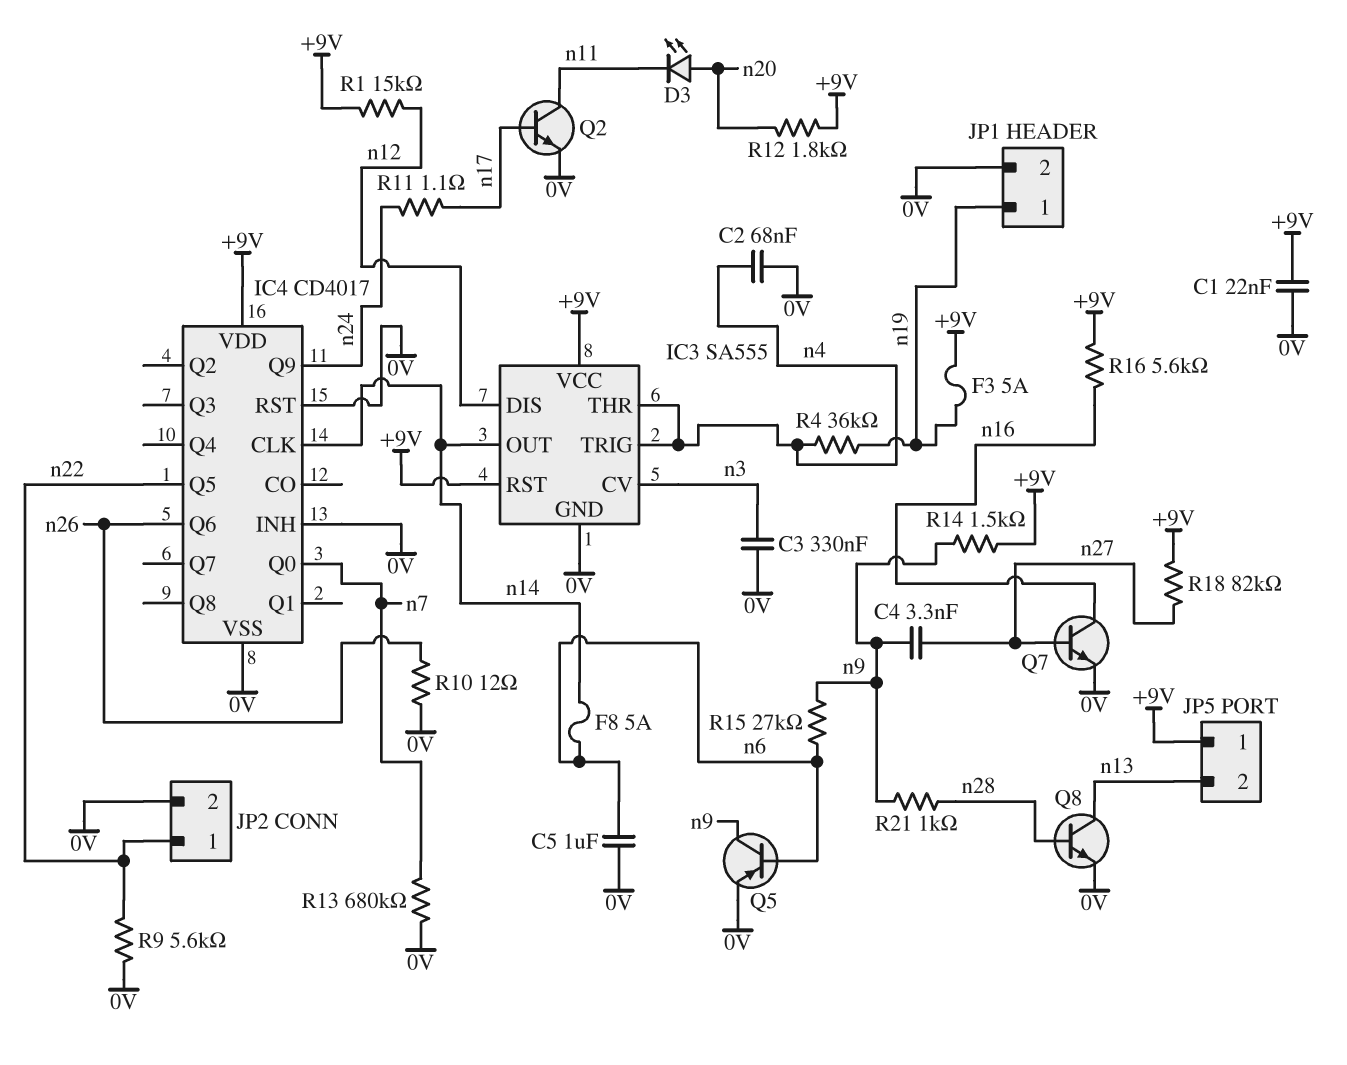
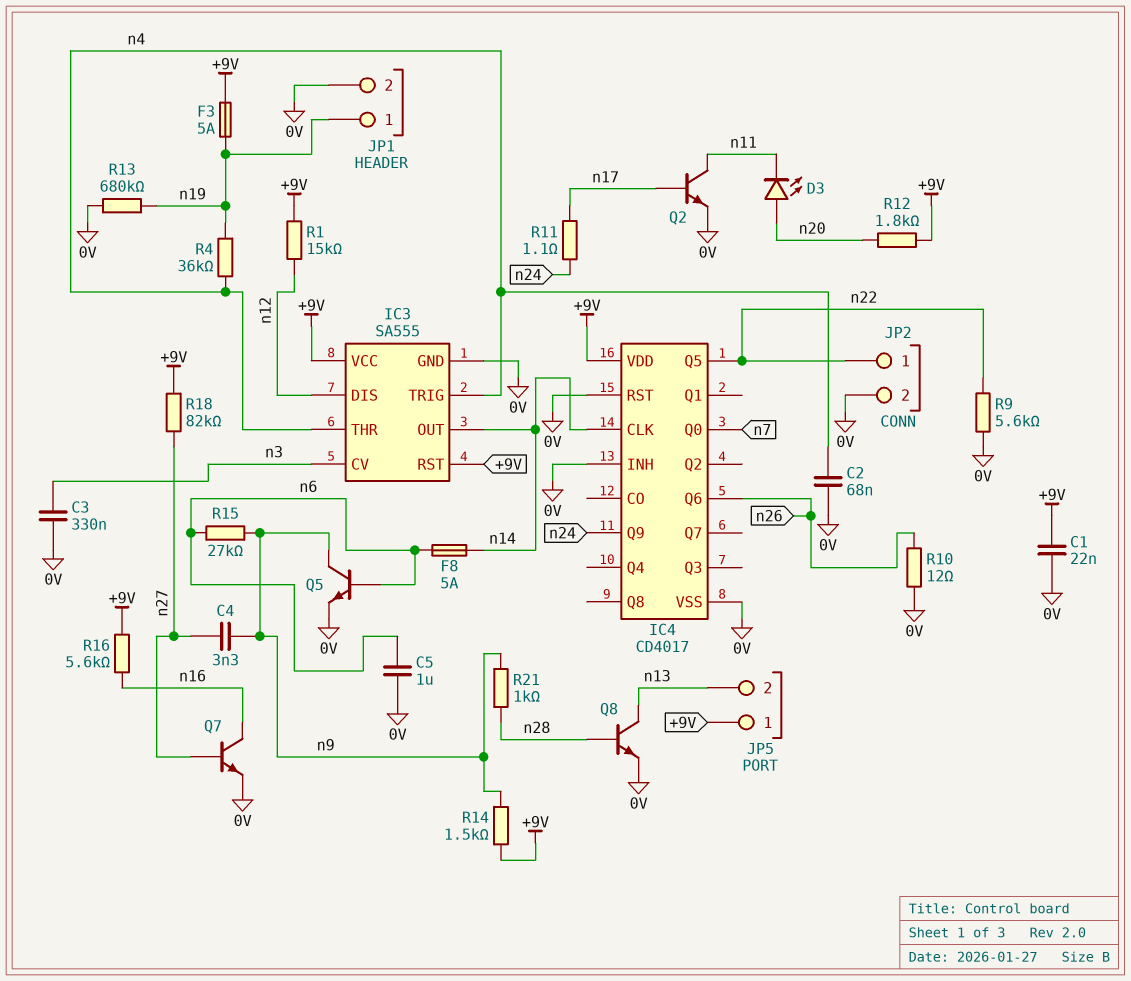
Q5: PNP (B n6, C n9, E 0V) -> NPN (B n6, C n9, E 0V)
R13: 680k (0V, n7) -> 680k (0V, n19)

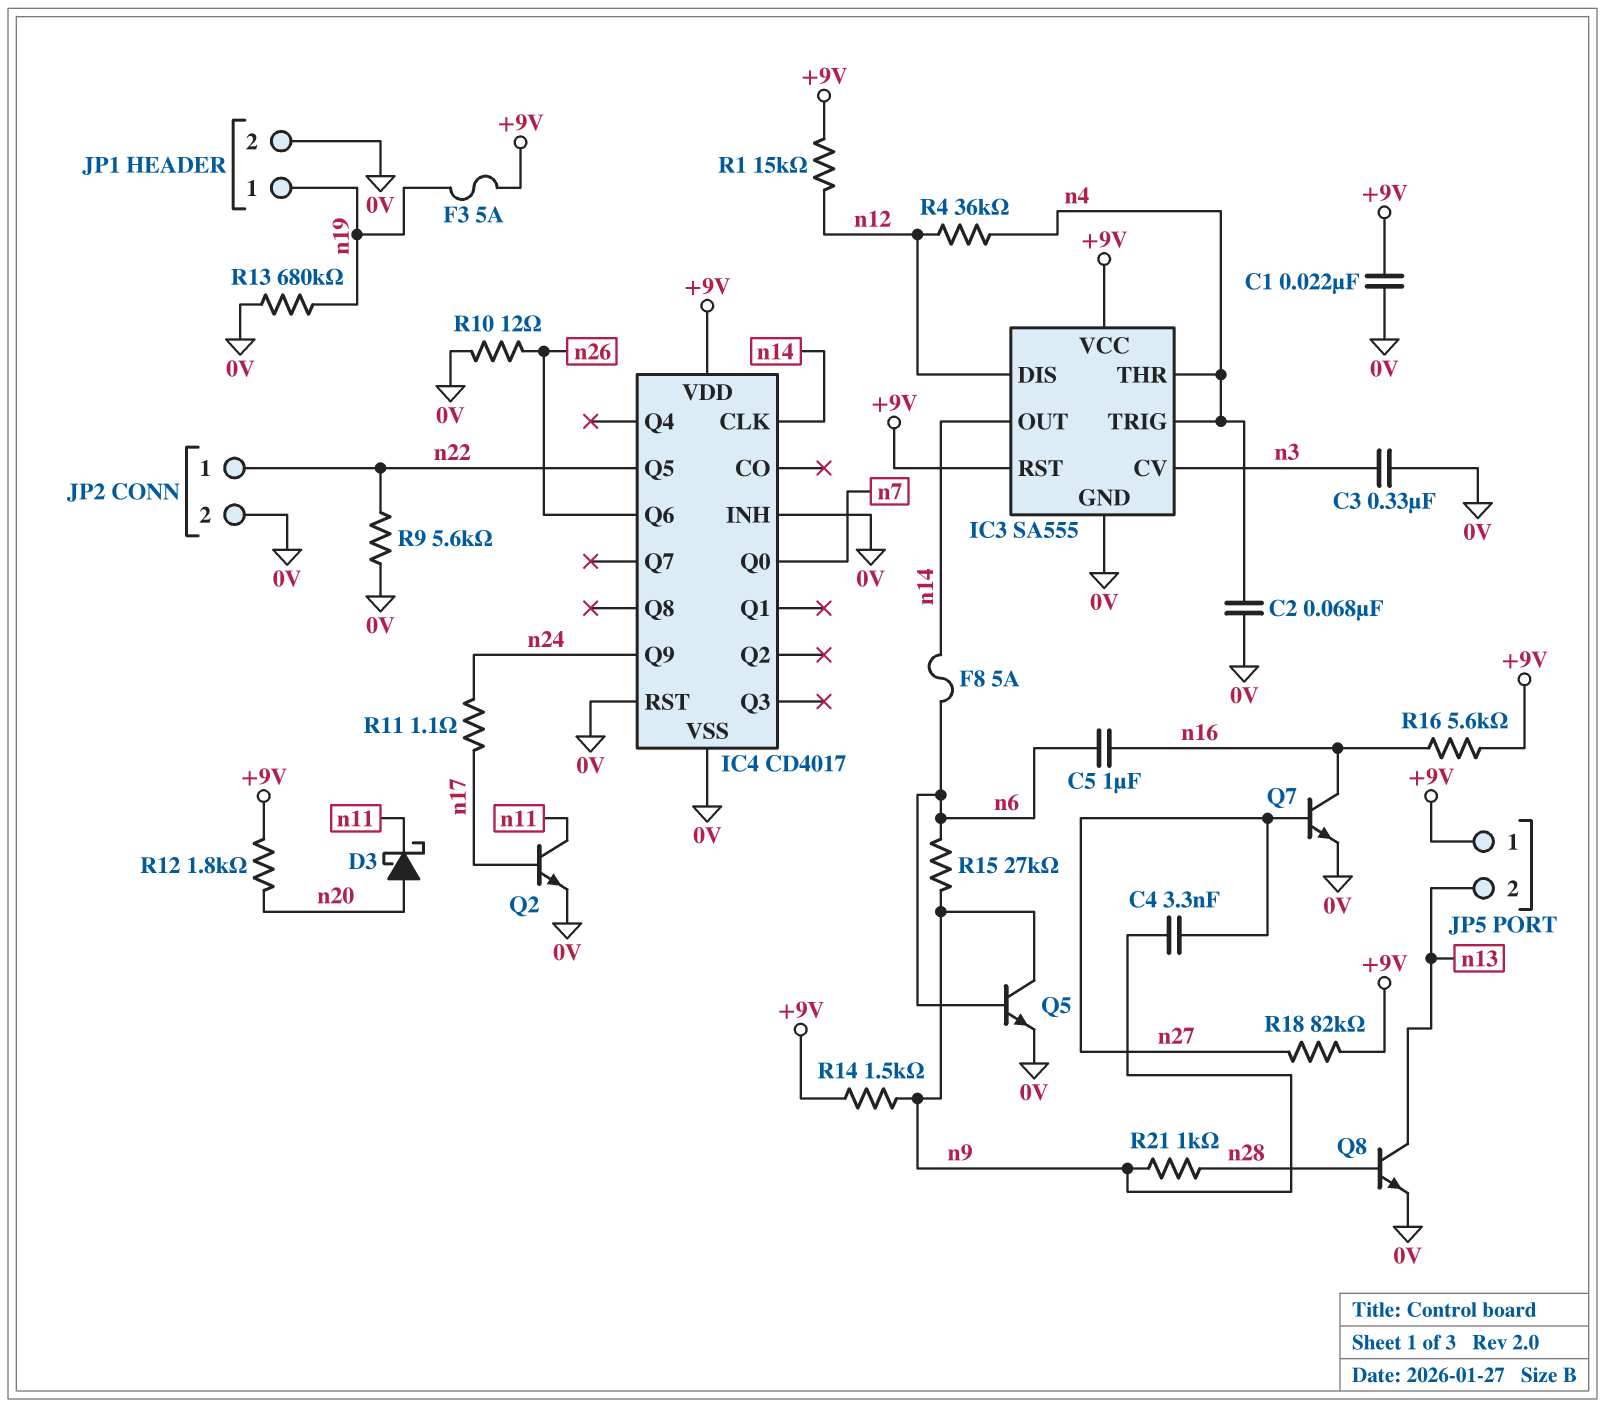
C5: 1uF (0V, n6) -> 1uF (n6, n16)
D3: LED (A n20, K n11) -> schottky (A n20, K n11)
R4: 36k (n4, n19) -> 36k (n4, n12)

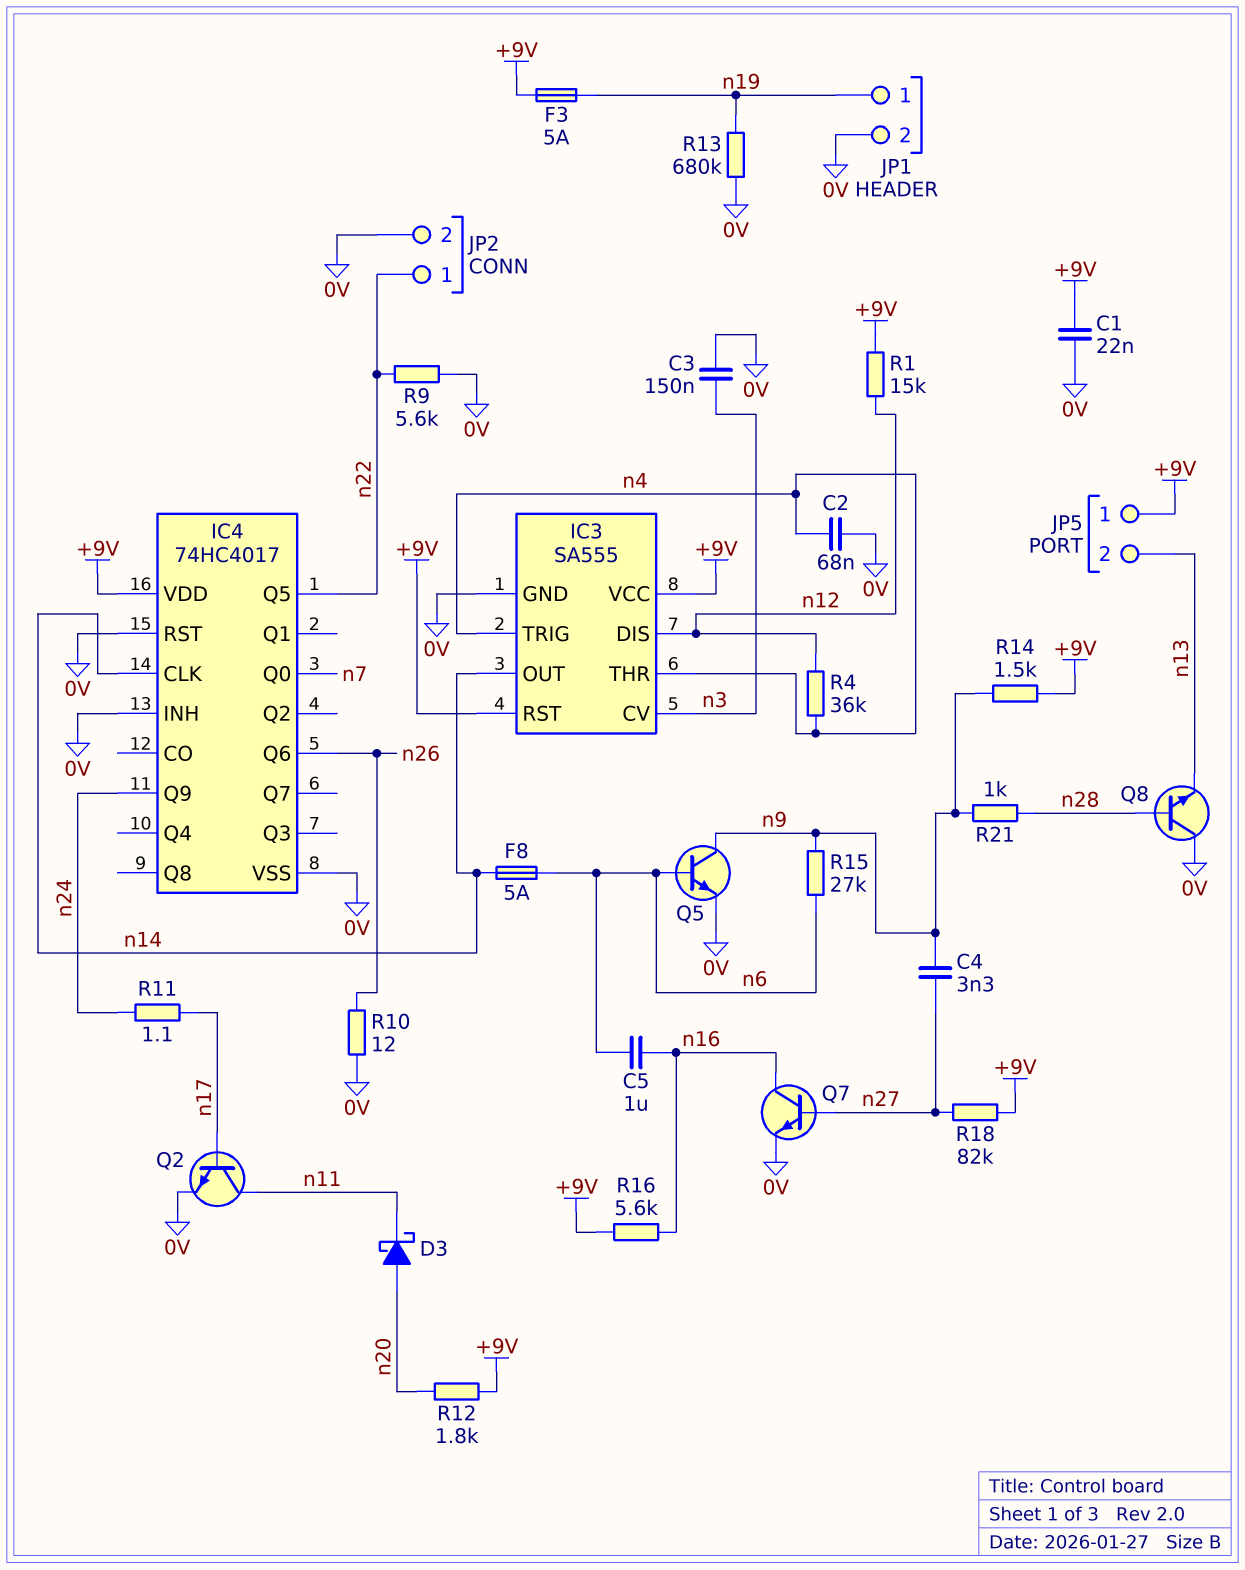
C3: 330nF (0V, n3) -> 150nF (0V, n3)
IC4: CD4017 -> 74HC4017
Q8: NPN (B n28, C n13, E 0V) -> NPN (B n28, C 0V, E n13)

